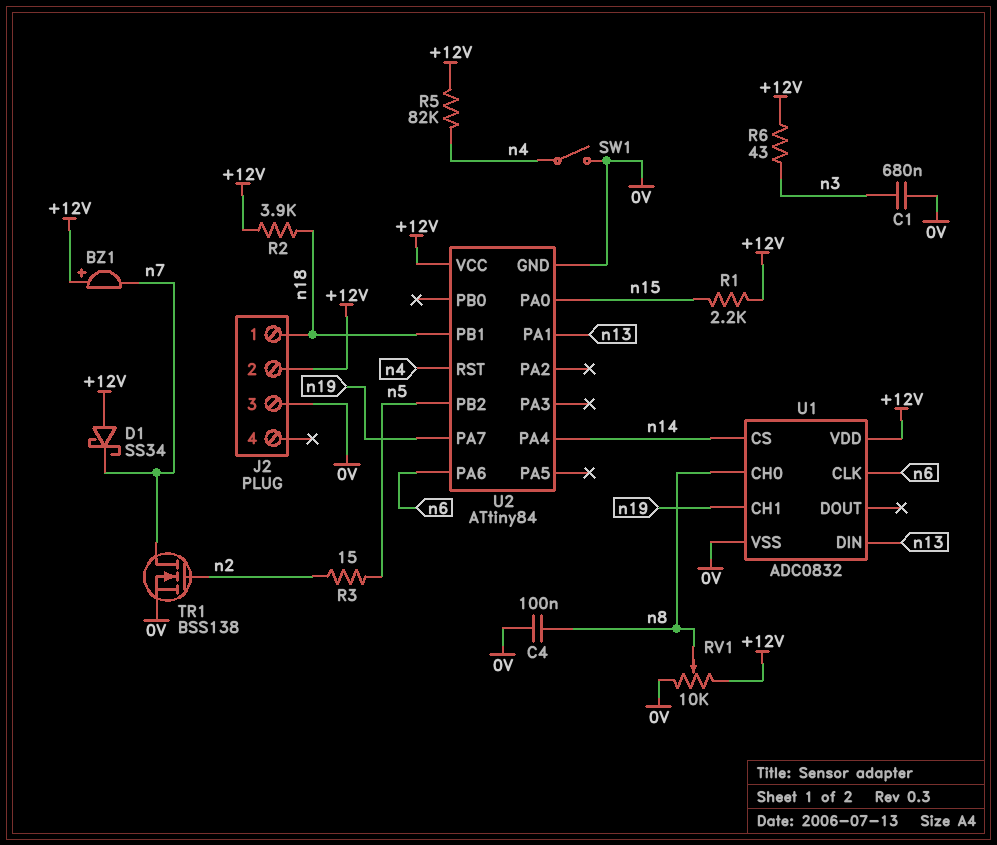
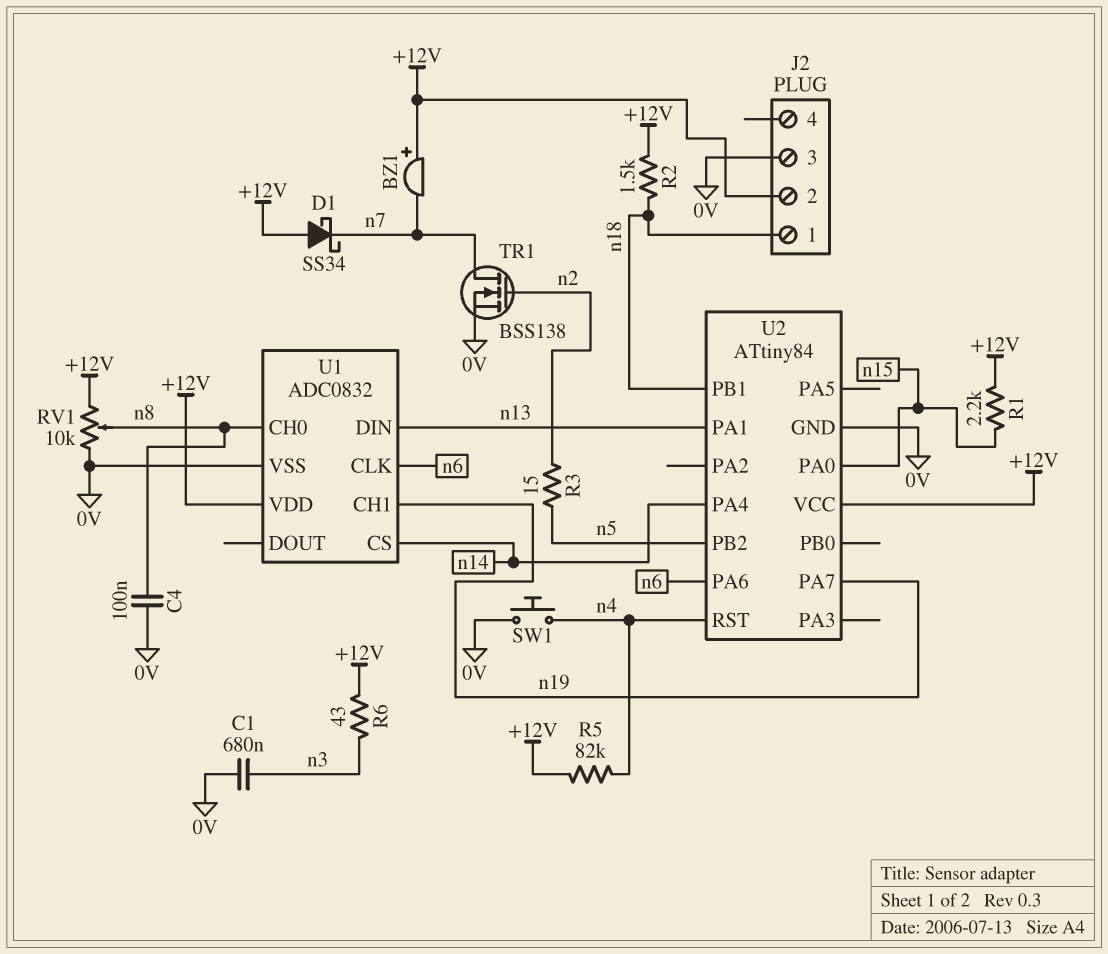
R2: 3.9k (+12V, n18) -> 1.5k (+12V, n18)
SW1: switch (0V, n4) -> button (0V, n4)

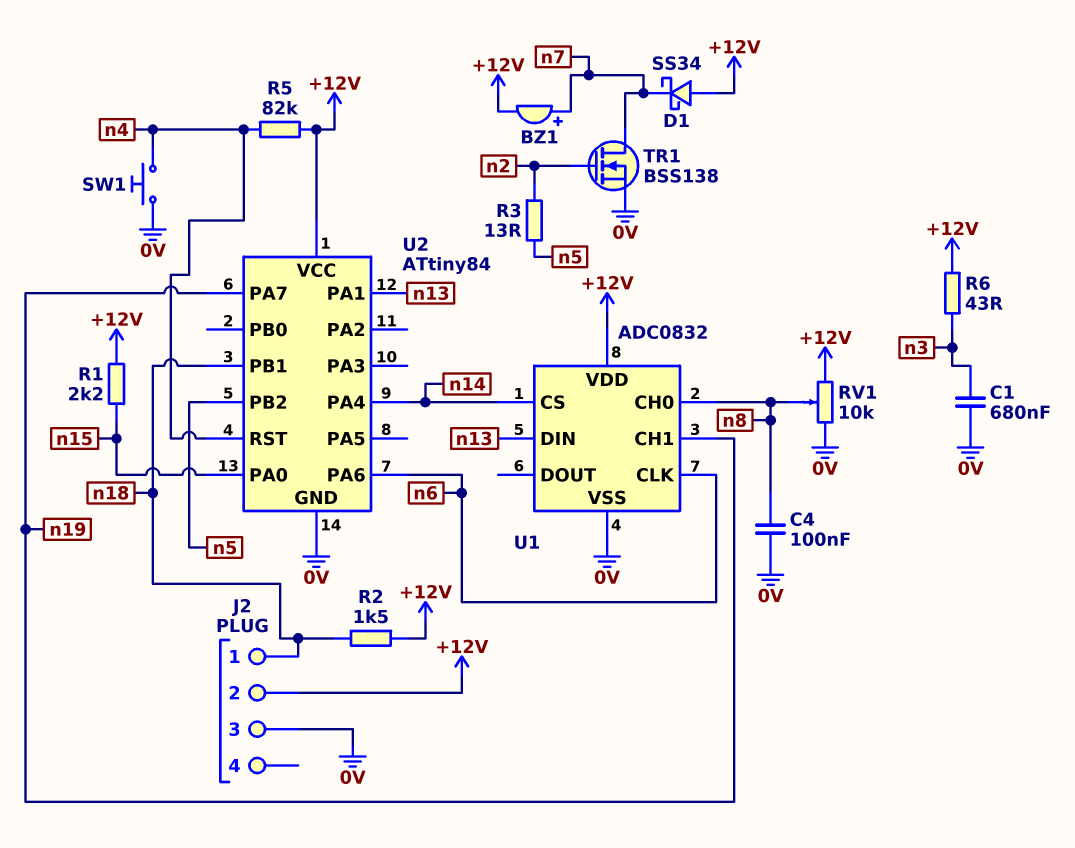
BZ1: buzzer (plus +12V, minus n7) -> buzzer (plus n7, minus +12V)
R3: 15 (n2, n5) -> 13 (n2, n5)

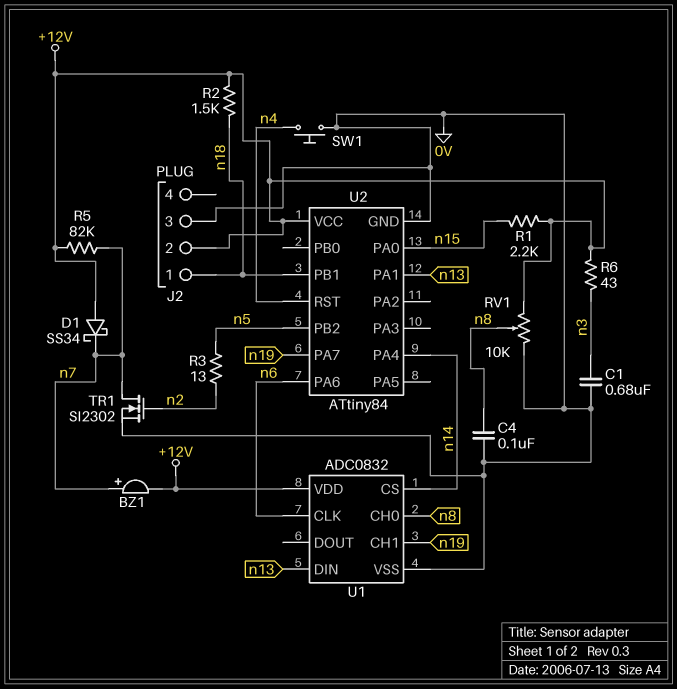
R5: 82k (+12V, n4) -> 82k (+12V, n7)
TR1: NMOS BSS138 (G n2, D n7, S 0V) -> NMOS SI2302 (G n2, D n7, S 0V)

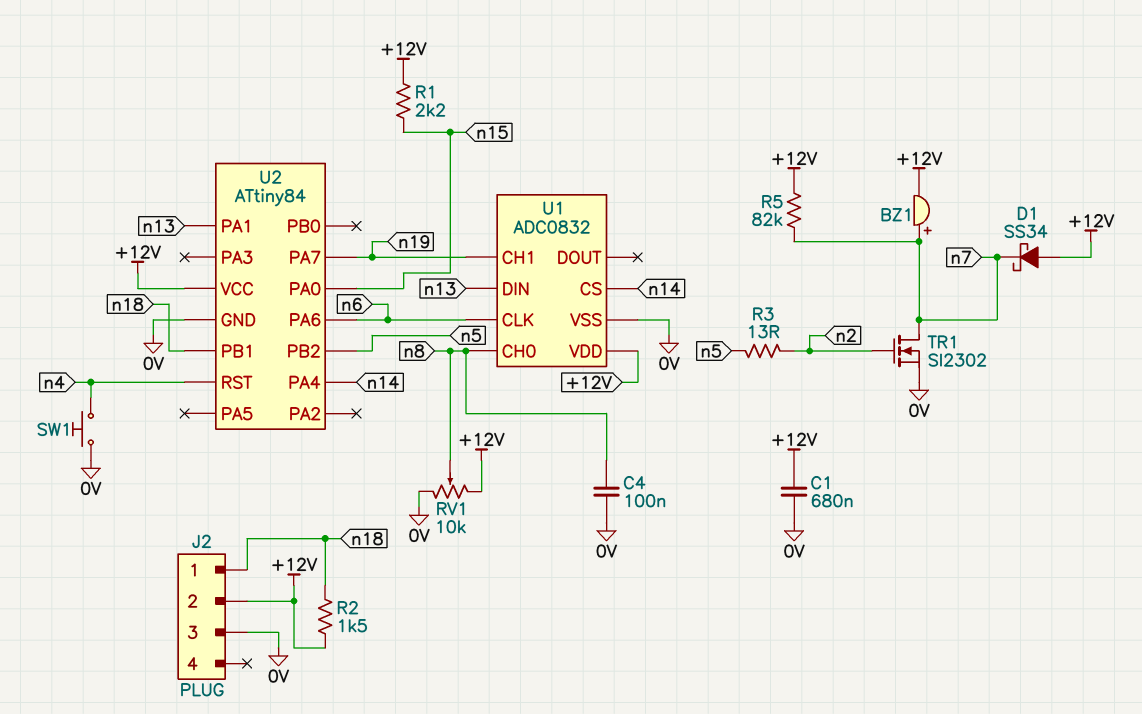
C1: 680nF (0V, n3) -> 680nF (+12V, 0V)
R6: 43 (+12V, n3) -> none

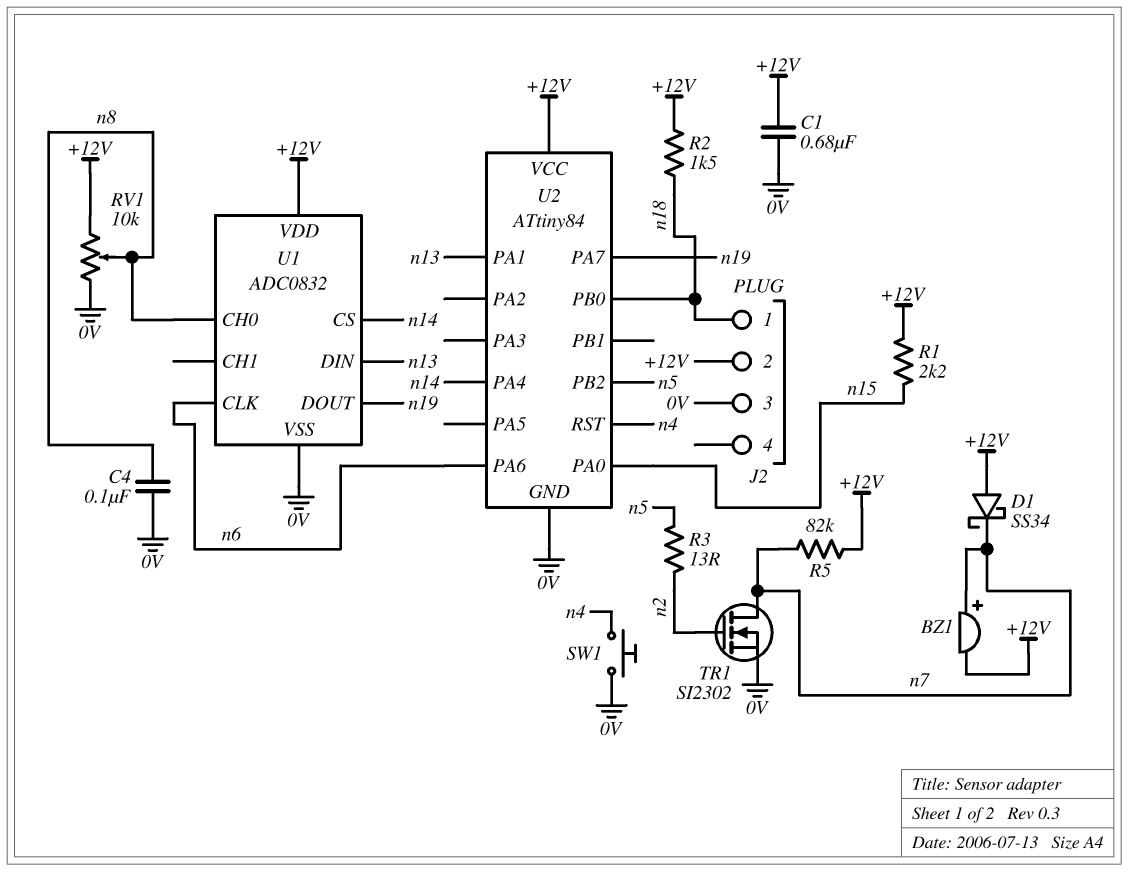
U1 pin CH1: n19 -> none
U1 pin DOUT: none -> n19
U2 pin PB0: none -> n18
U2 pin PB1: n18 -> none

